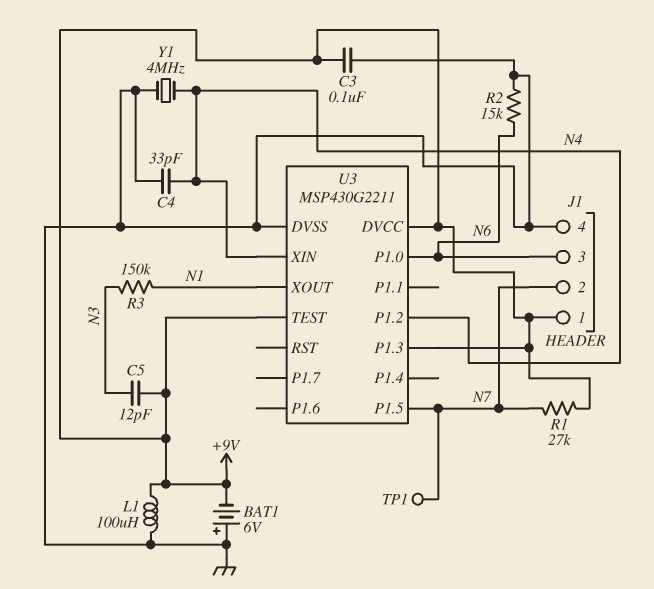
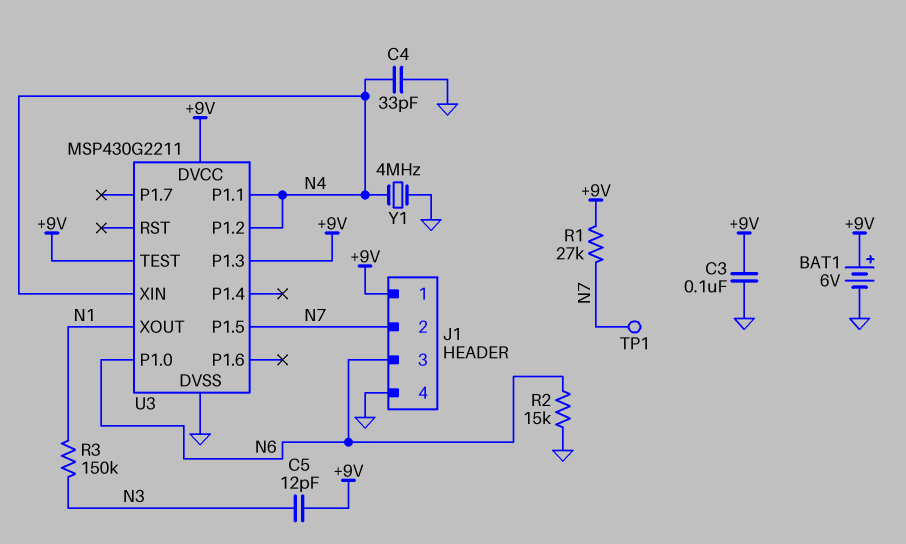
BAT1: 6V (plus GND, minus +9V) -> 6V (plus +9V, minus GND)
L1: 100uH (+9V, GND) -> none
U3 pin P1.1: none -> N4

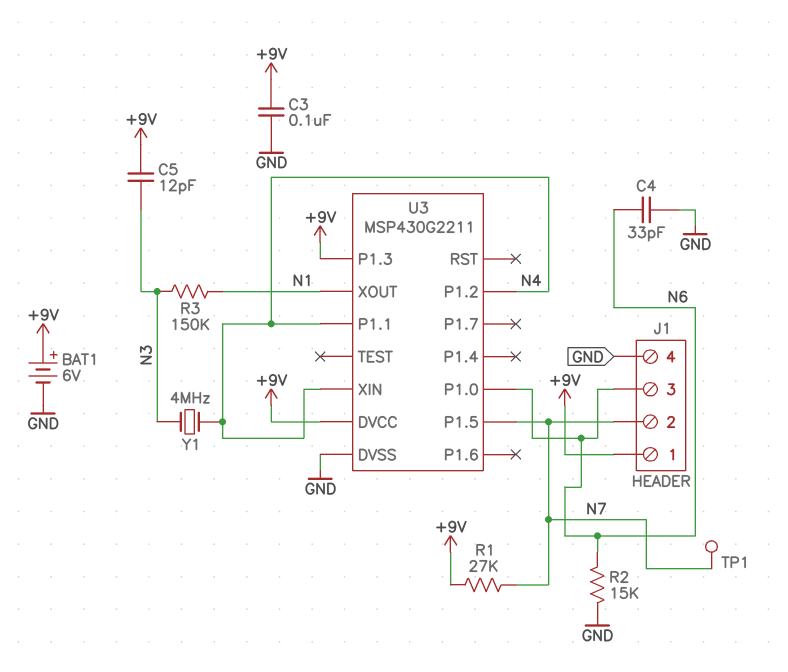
C4: 33pF (GND, N4) -> 33pF (GND, N6)
U3 pin TEST: +9V -> none
Y1: 4MHz (GND, N4) -> 4MHz (N3, N4)

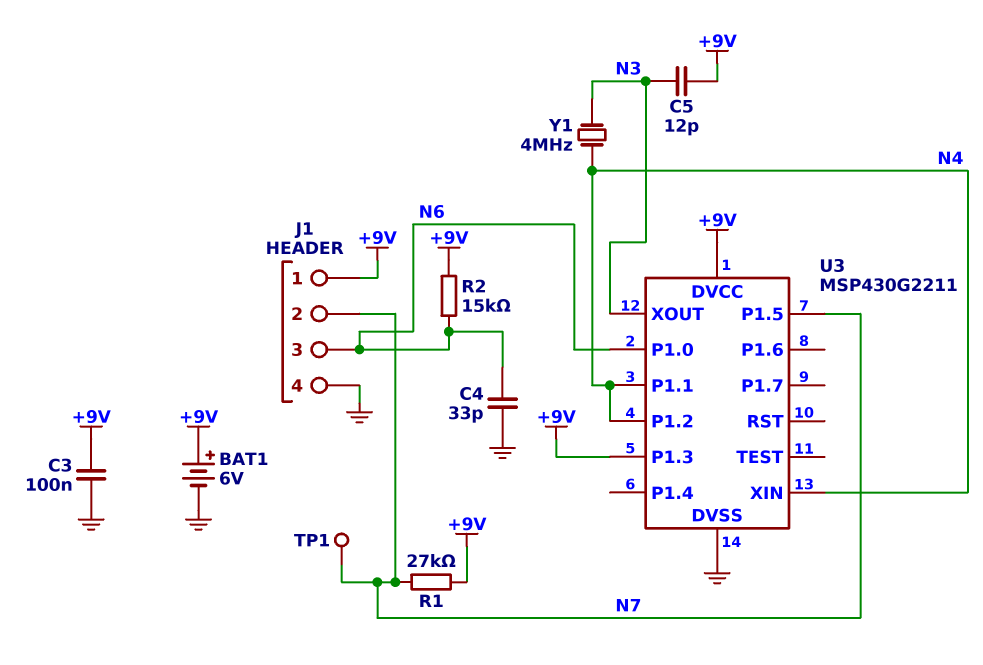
R2: 15k (GND, N6) -> 15k (+9V, N6)
R3: 150k (N1, N3) -> none
U3 pin XOUT: N1 -> N3

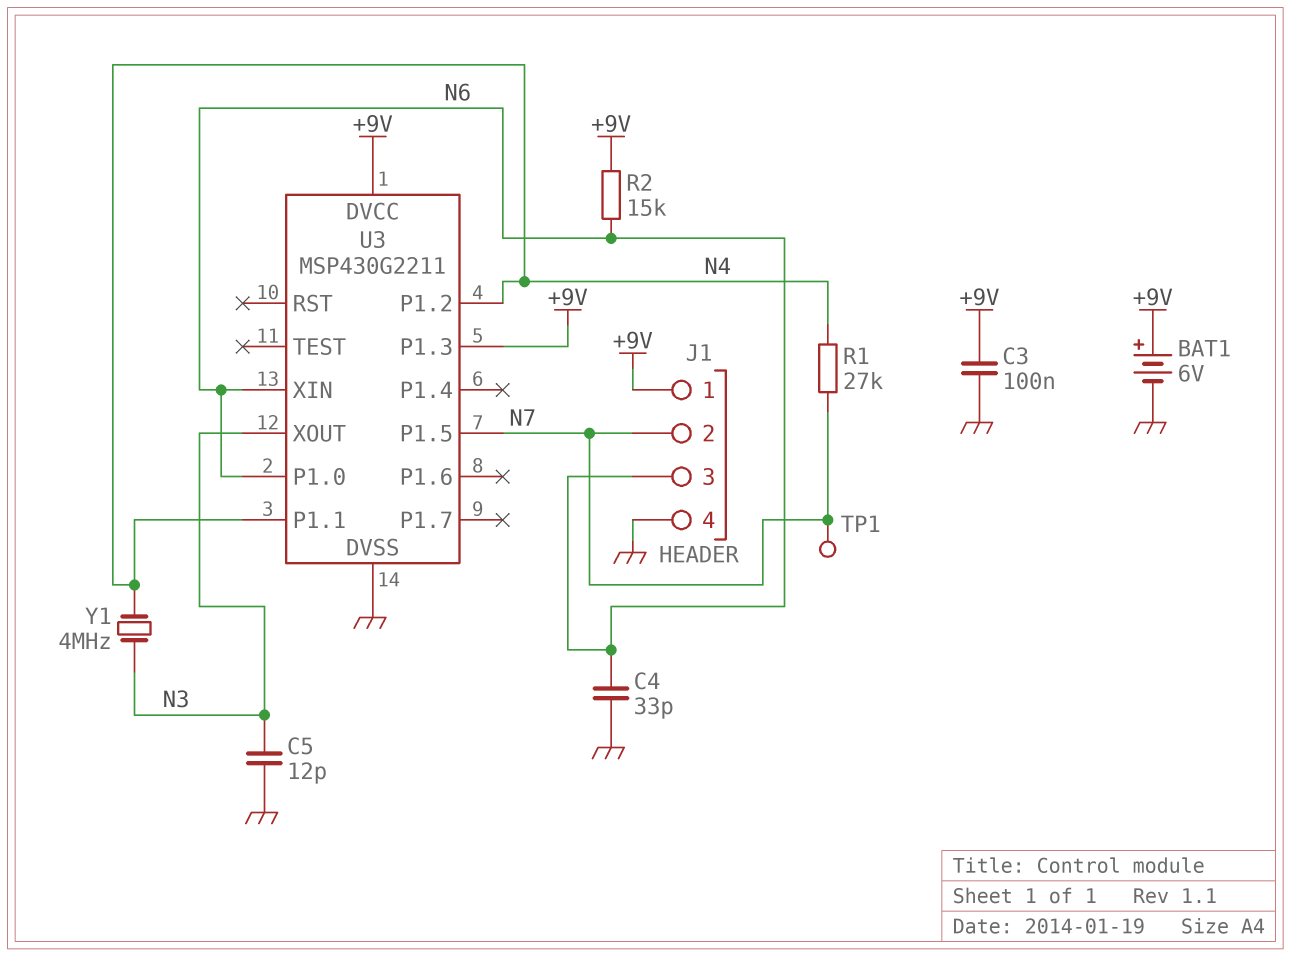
C5: 12pF (+9V, N3) -> 12pF (GND, N3)
R1: 27k (+9V, N7) -> 27k (N4, N7)
U3 pin XIN: N4 -> N6

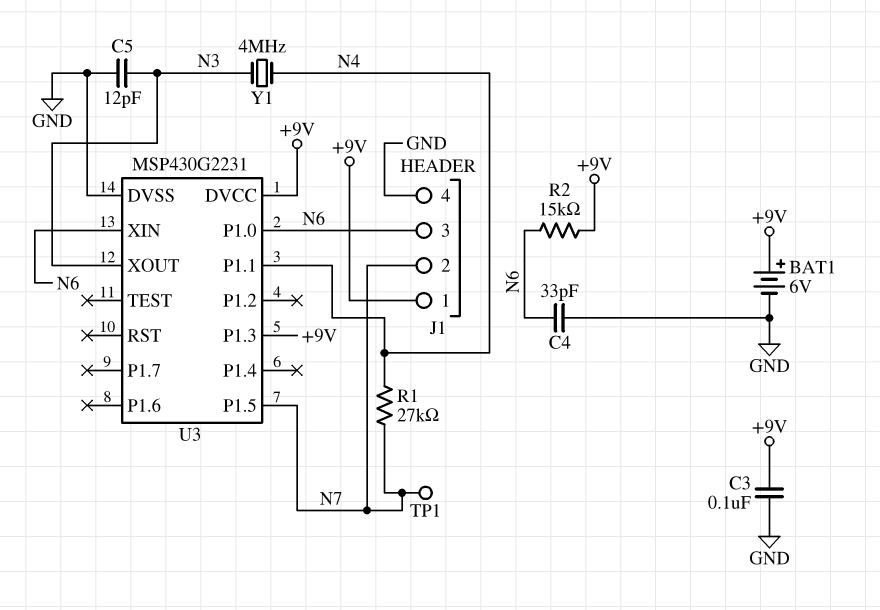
U3: MSP430G2211 -> MSP430G2231
U3 pin P1.2: N4 -> none

